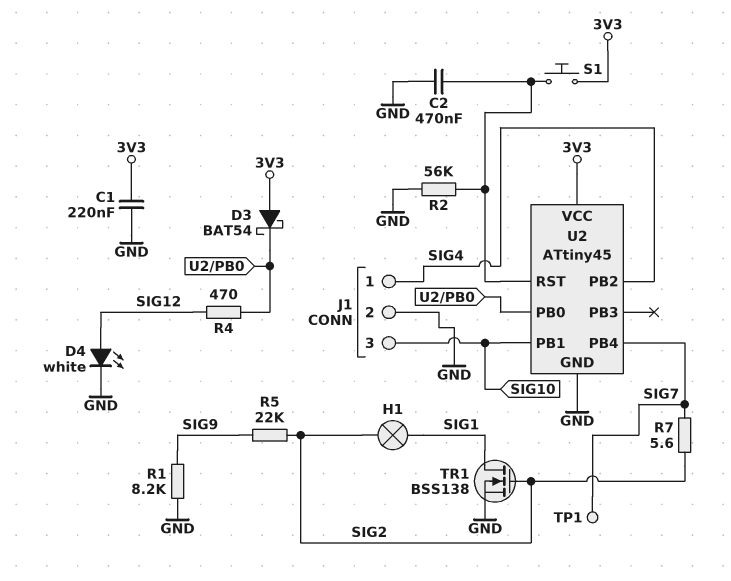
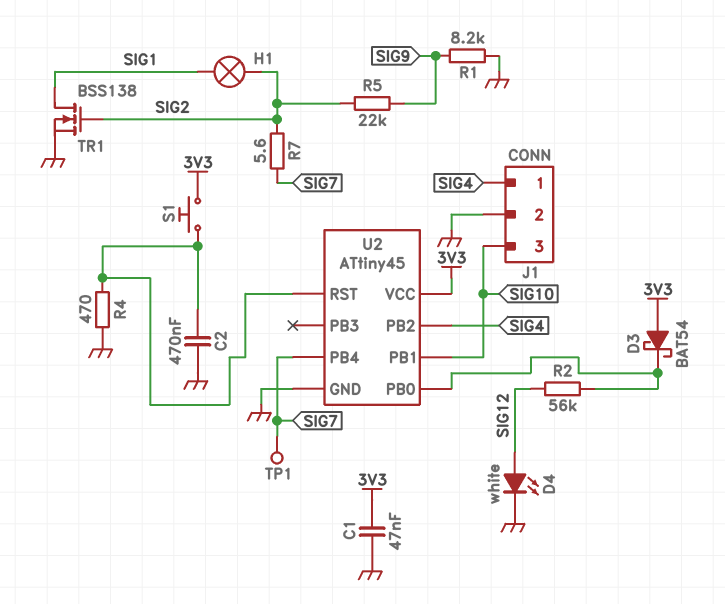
C1: 220nF (3V3, GND) -> 47nF (3V3, GND)
R2: 56k (GND, U2/RST) -> 56k (SIG12, U2/PB0)
R4: 470 (SIG12, U2/PB0) -> 470 (GND, U2/RST)

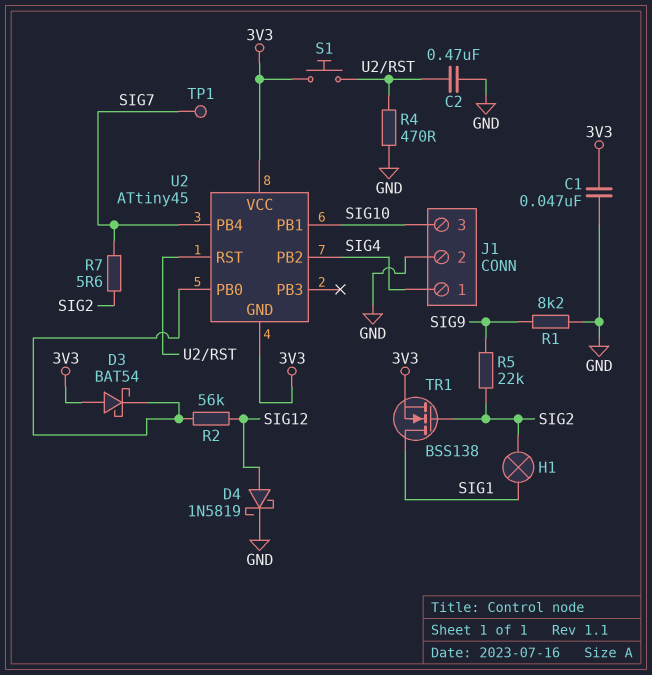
D4: LED white (A SIG12, K GND) -> schottky 1N5819 (A SIG12, K GND)
TR1: NMOS BSS138 (G SIG2, D SIG1, S GND) -> NMOS BSS138 (G SIG2, D SIG1, S 3V3)
U2 pin GND: GND -> 3V3

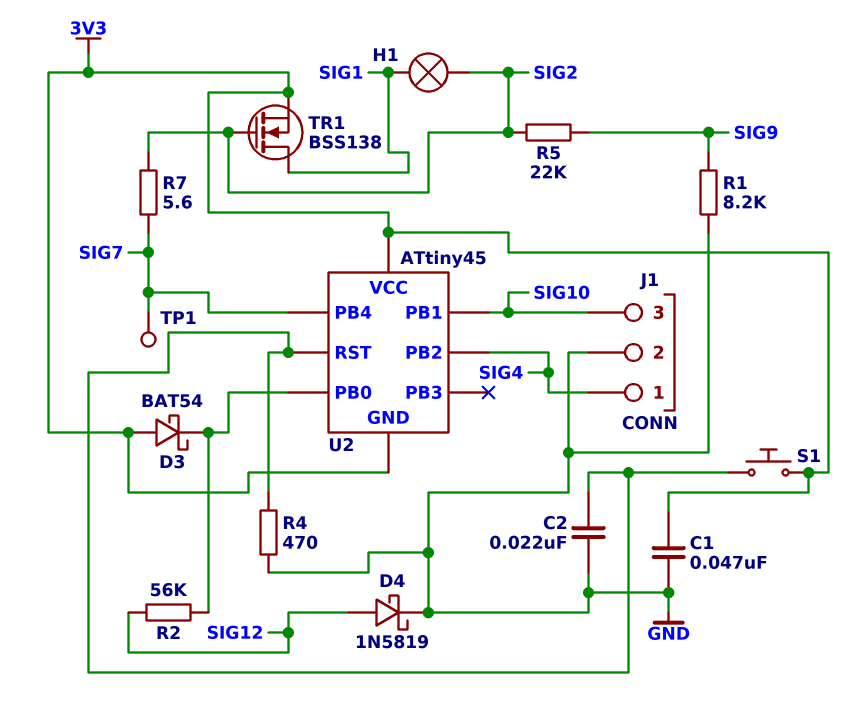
C2: 470nF (GND, U2/RST) -> 22nF (GND, U2/RST)

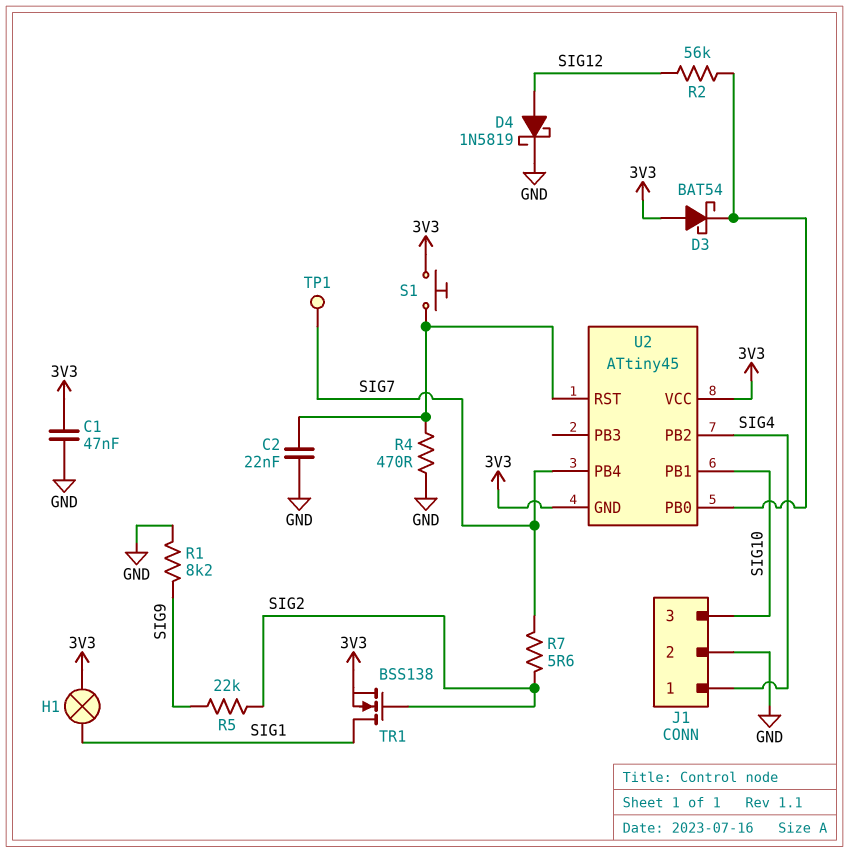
H1: lamp (SIG1, SIG2) -> lamp (3V3, SIG1)

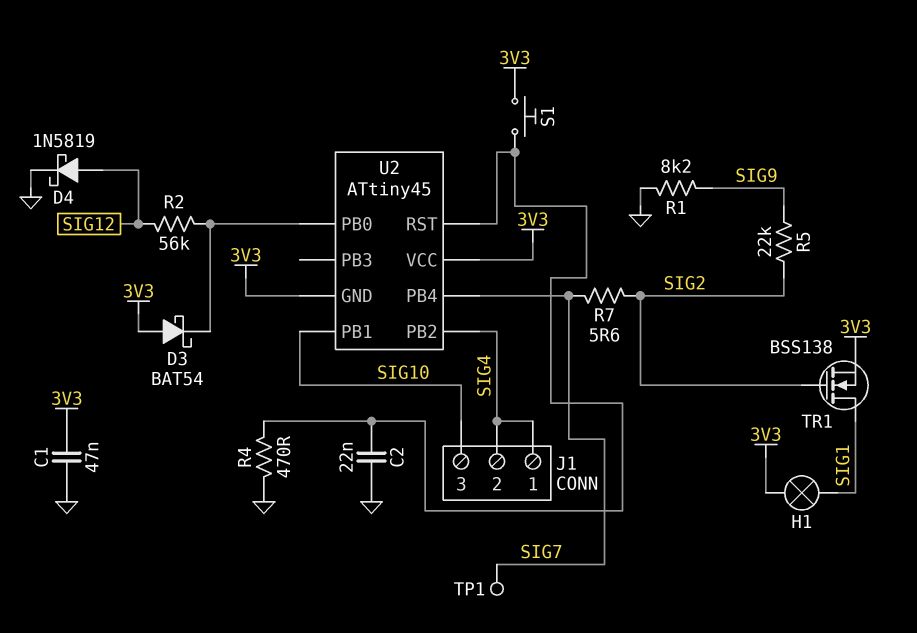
J1 pin 2: GND -> SIG4

